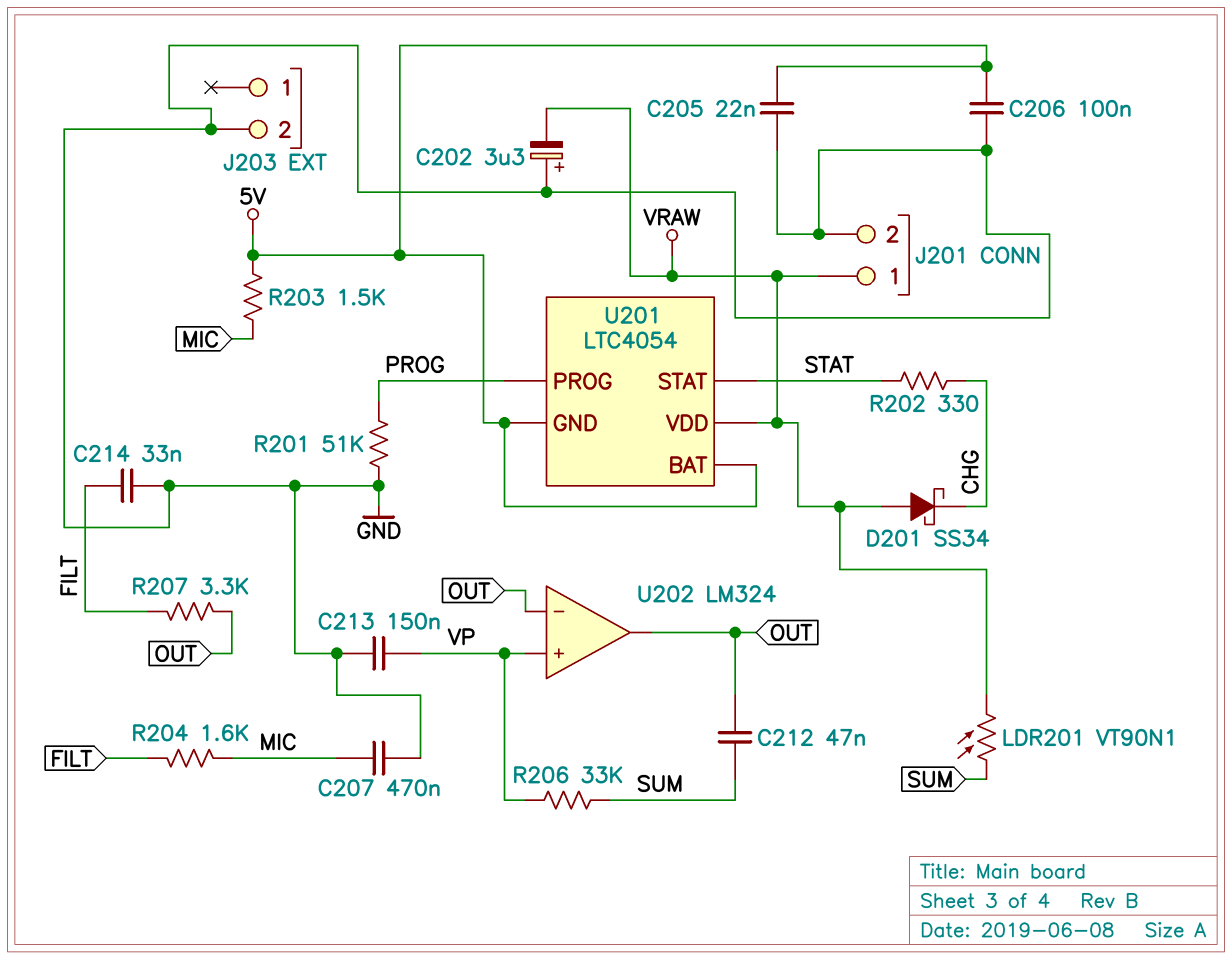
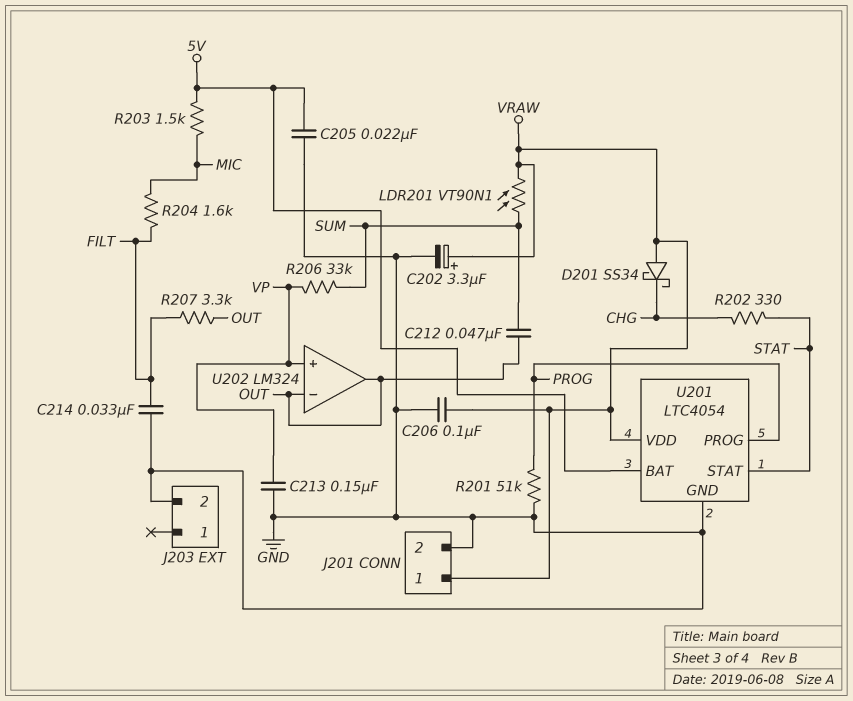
C202: 3.3uF (plus GND, minus VRAW) -> 3.3uF (plus VRAW, minus GND)
C206: 100nF (5V, GND) -> 100nF (GND, VRAW)
C207: 470nF (GND, MIC) -> none
U201 pin GND: 5V -> GND

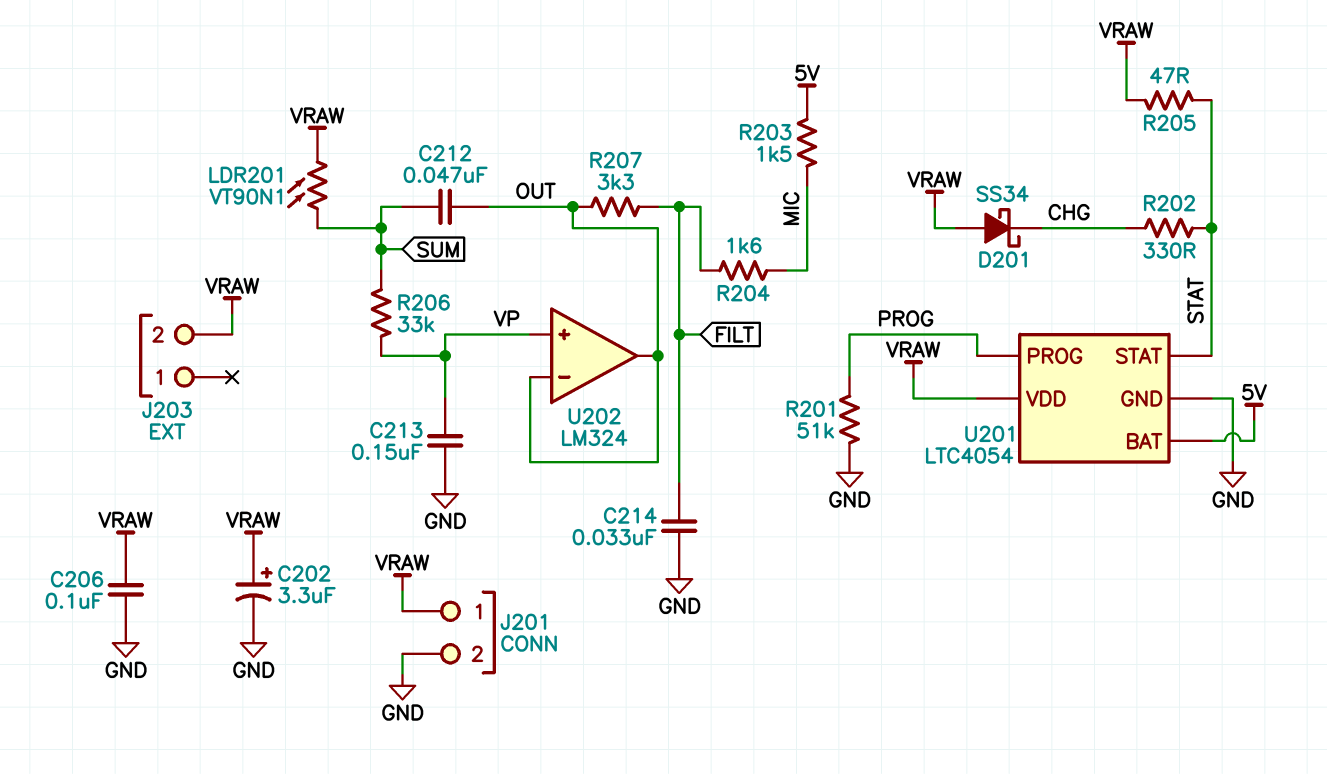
C205: 22nF (5V, GND) -> none
J203 pin 2: GND -> VRAW
R205: none -> 47 (STAT, VRAW)

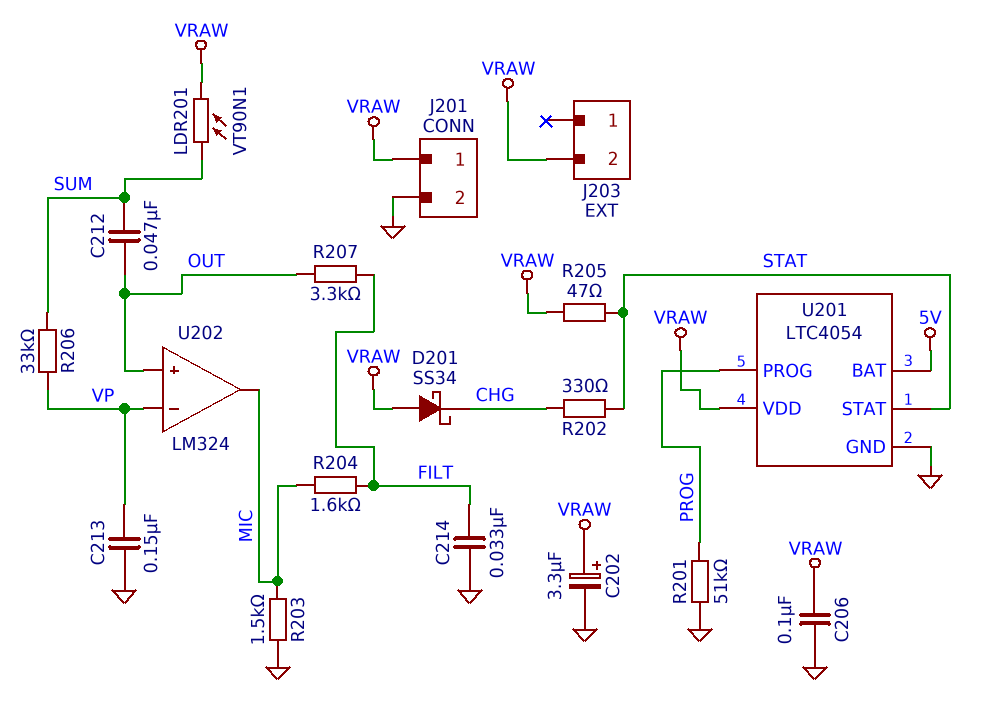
R203: 1.5k (5V, MIC) -> 1.5k (GND, MIC)
U202 pin in+: VP -> OUT
U202 pin in-: OUT -> VP
U202 pin out: OUT -> MIC

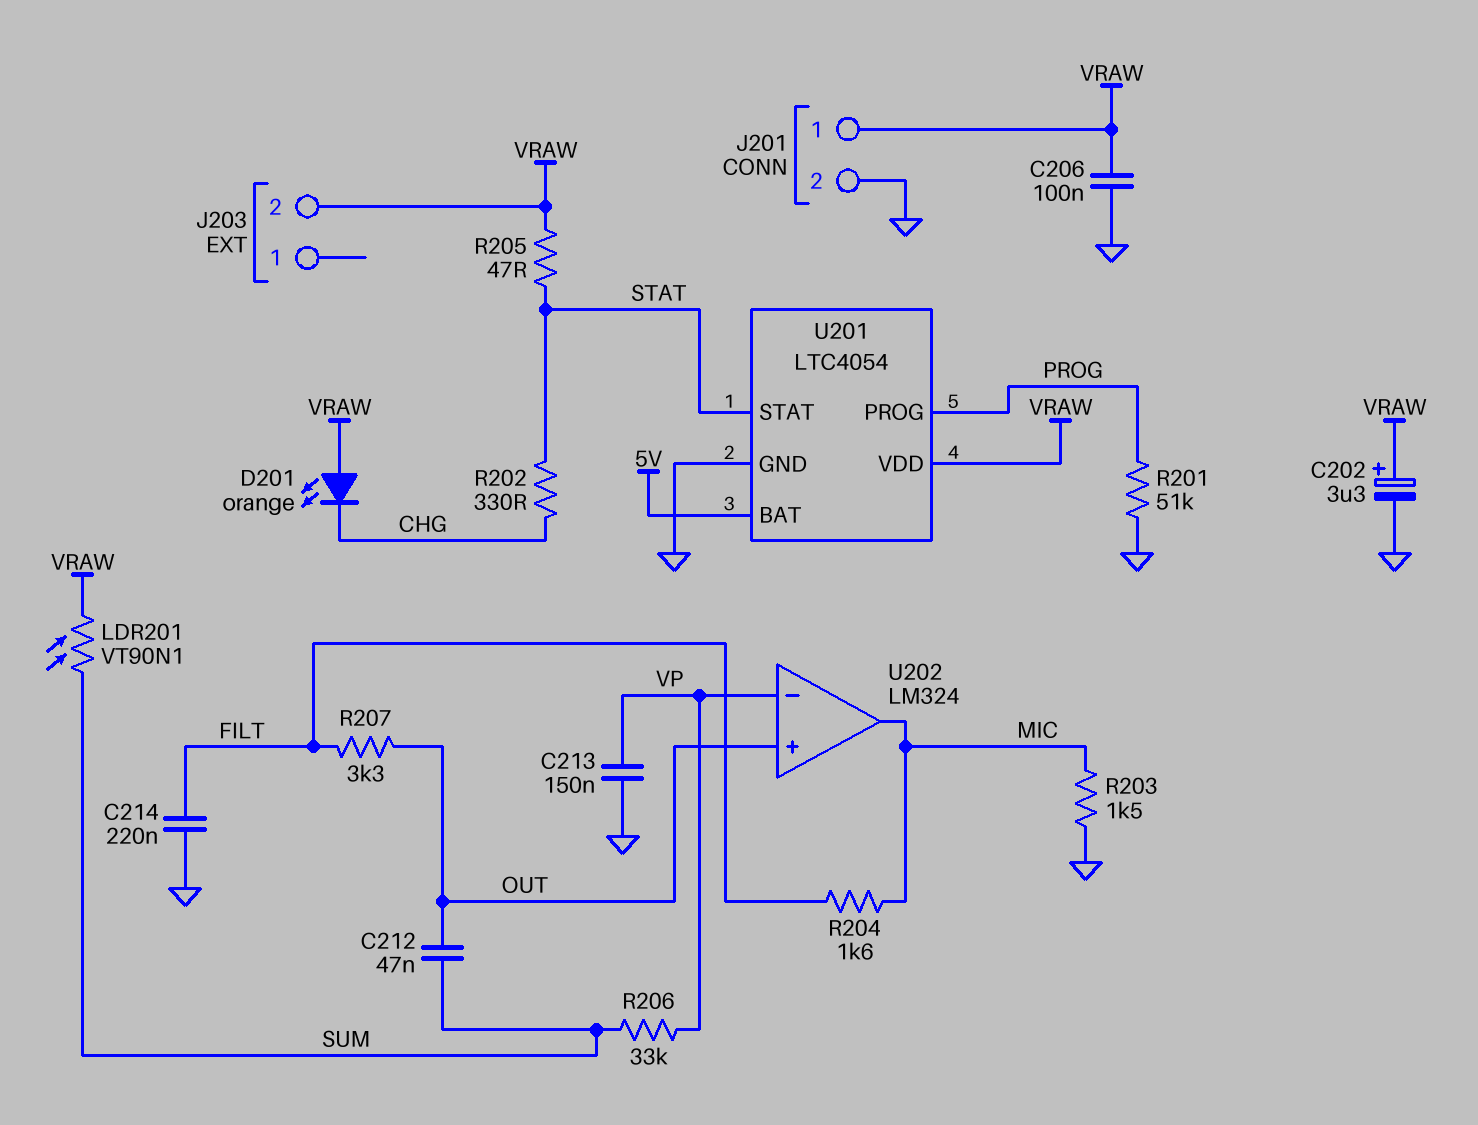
C214: 33nF (FILT, GND) -> 220nF (FILT, GND)
D201: schottky SS34 (A VRAW, K CHG) -> LED orange (A VRAW, K CHG)

